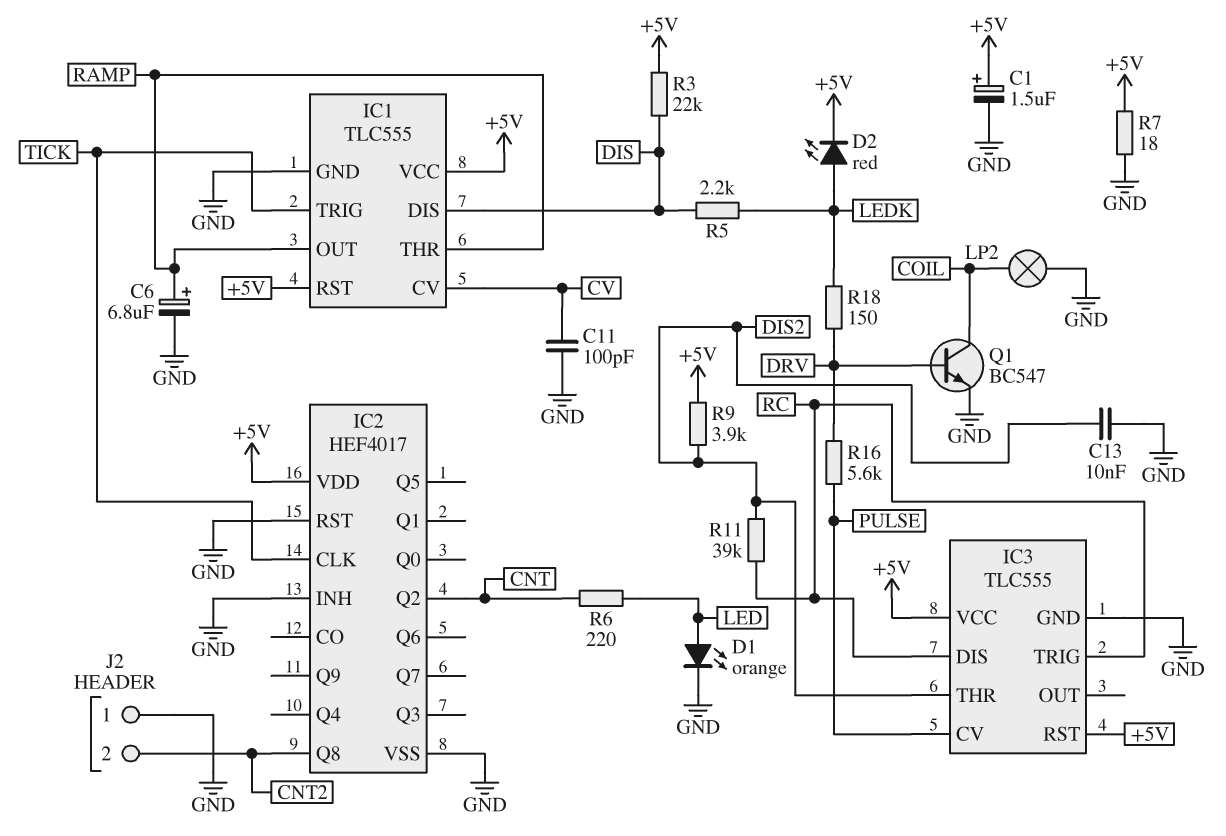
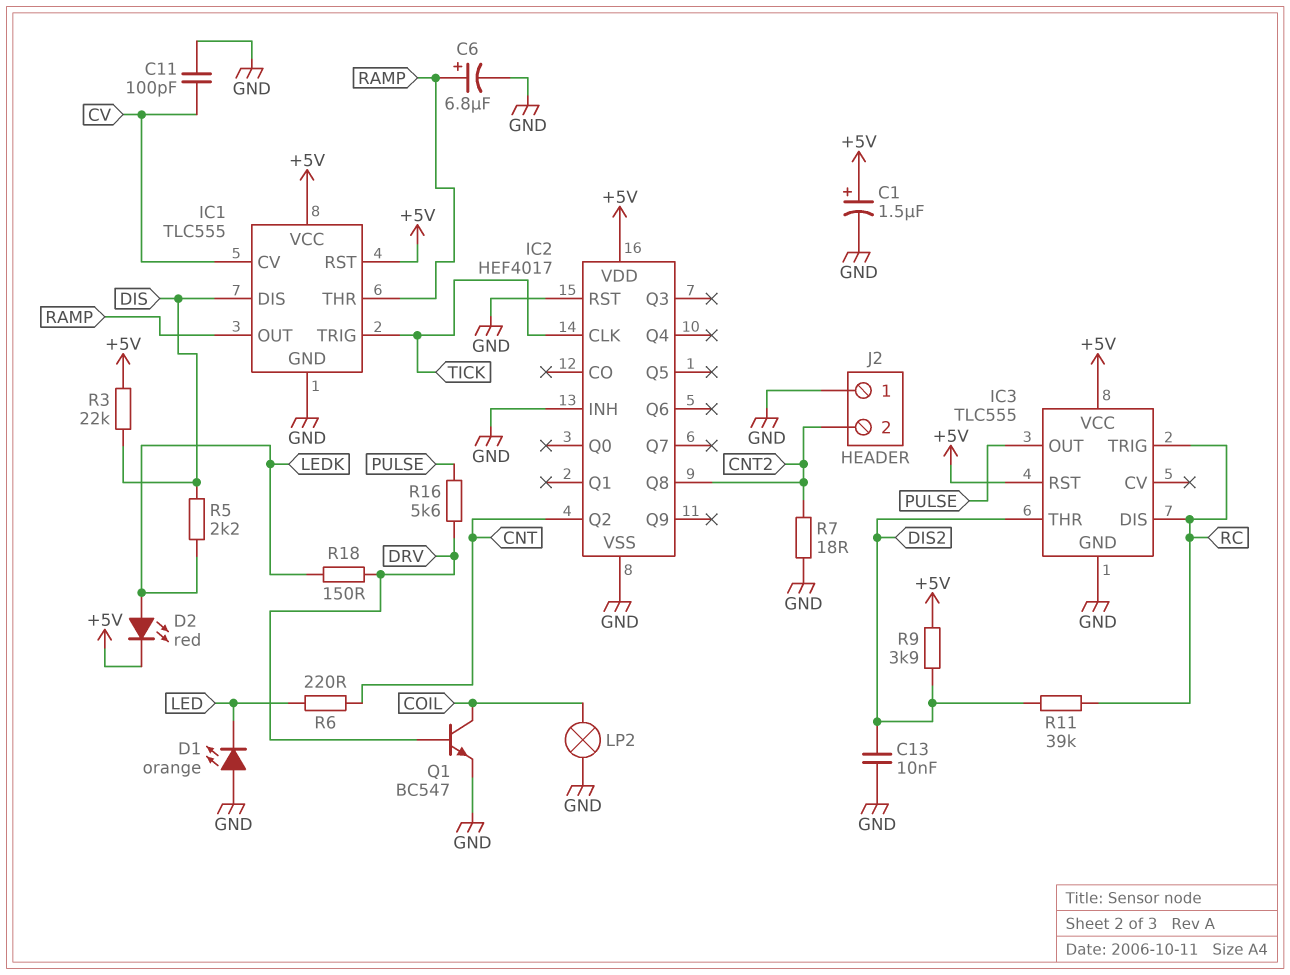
D1: LED orange (A LED, K GND) -> LED orange (A GND, K LED)
IC3 pin CV: PULSE -> none
IC3 pin OUT: none -> PULSE
R7: 18 (+5V, GND) -> 18 (CNT2, GND)

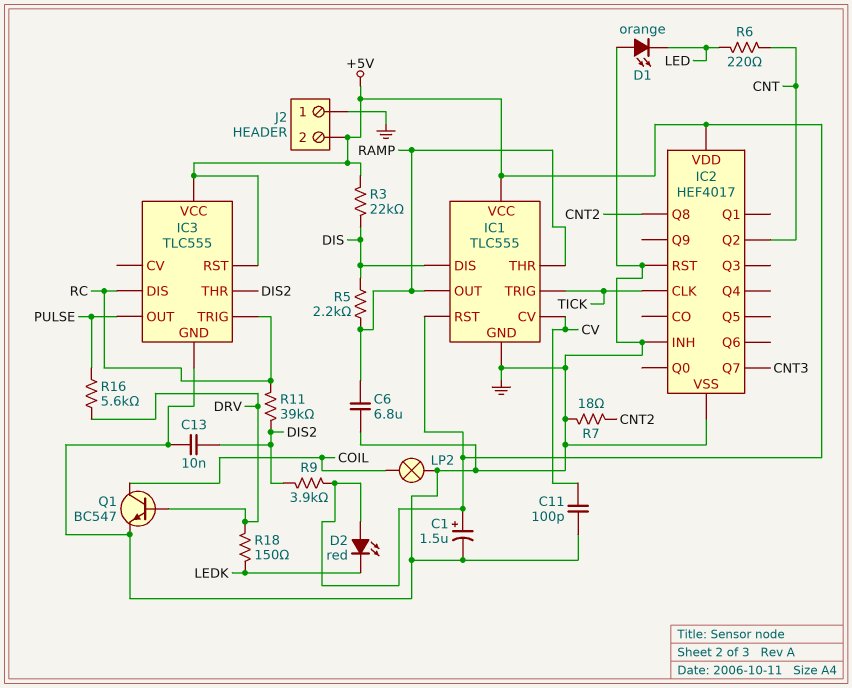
C6: 6.8uF (plus RAMP, minus GND) -> 6.8uF (GND, RAMP)
D2: LED red (A LEDK, K +5V) -> LED red (A +5V, K LEDK)
IC2 pin Q7: none -> CNT3
J2 pin 2: CNT2 -> +5V
R5: 2.2k (DIS, LEDK) -> 2.2k (DIS, RAMP)

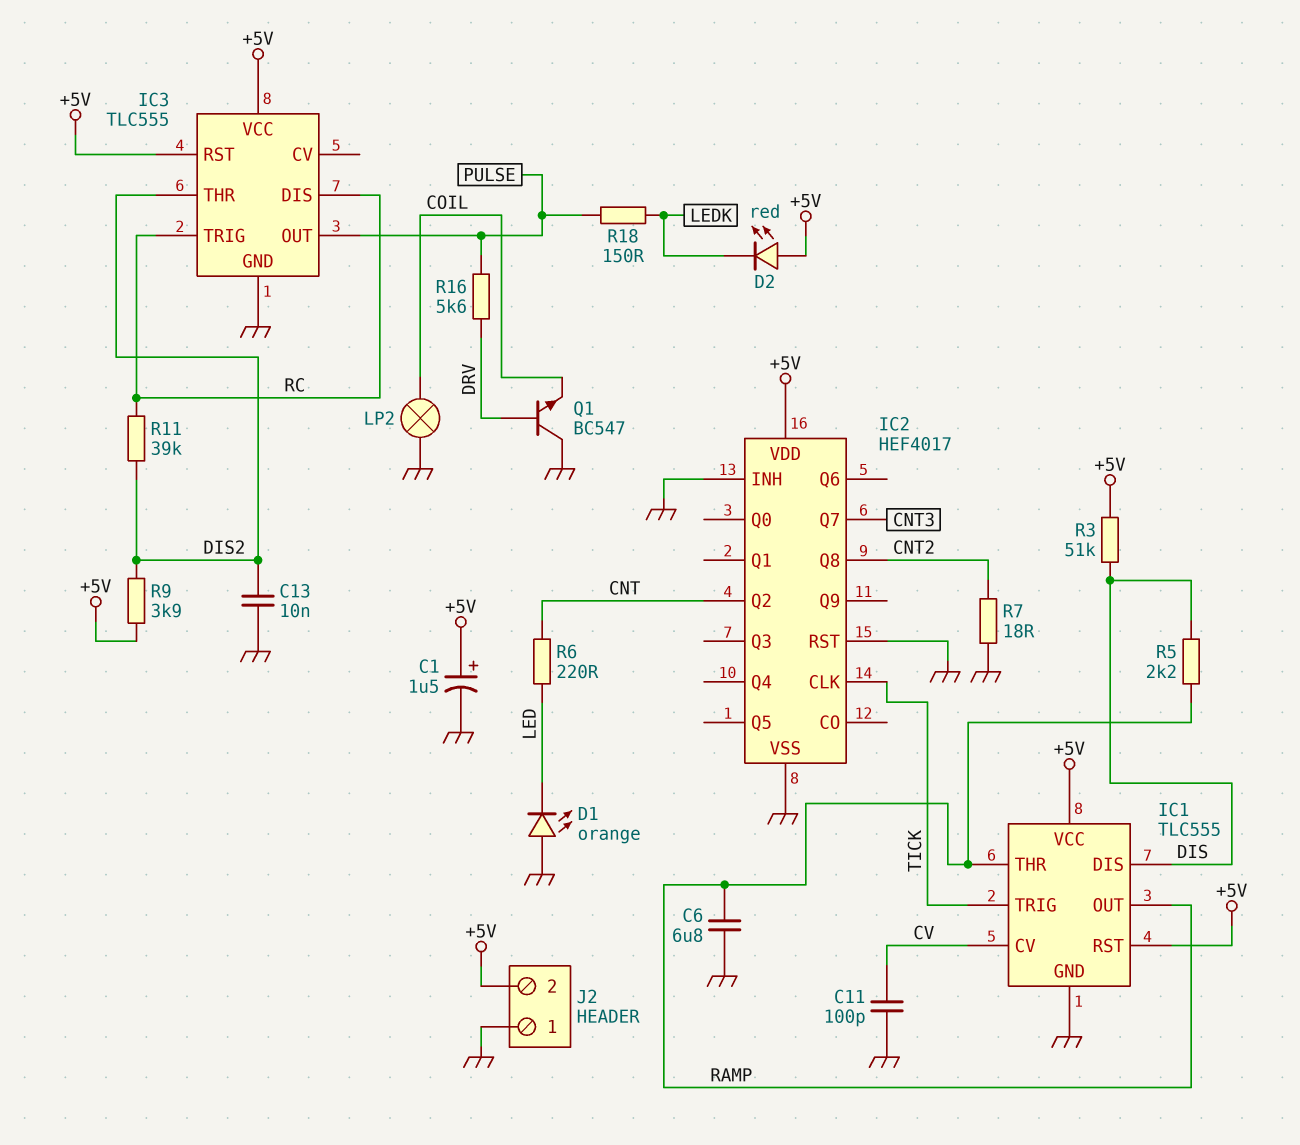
Q1: NPN BC547 (B DRV, C COIL, E GND) -> NPN BC547 (B DRV, C GND, E COIL)
R3: 22k (+5V, DIS) -> 51k (+5V, DIS)
R18: 150 (DRV, LEDK) -> 150 (LEDK, PULSE)

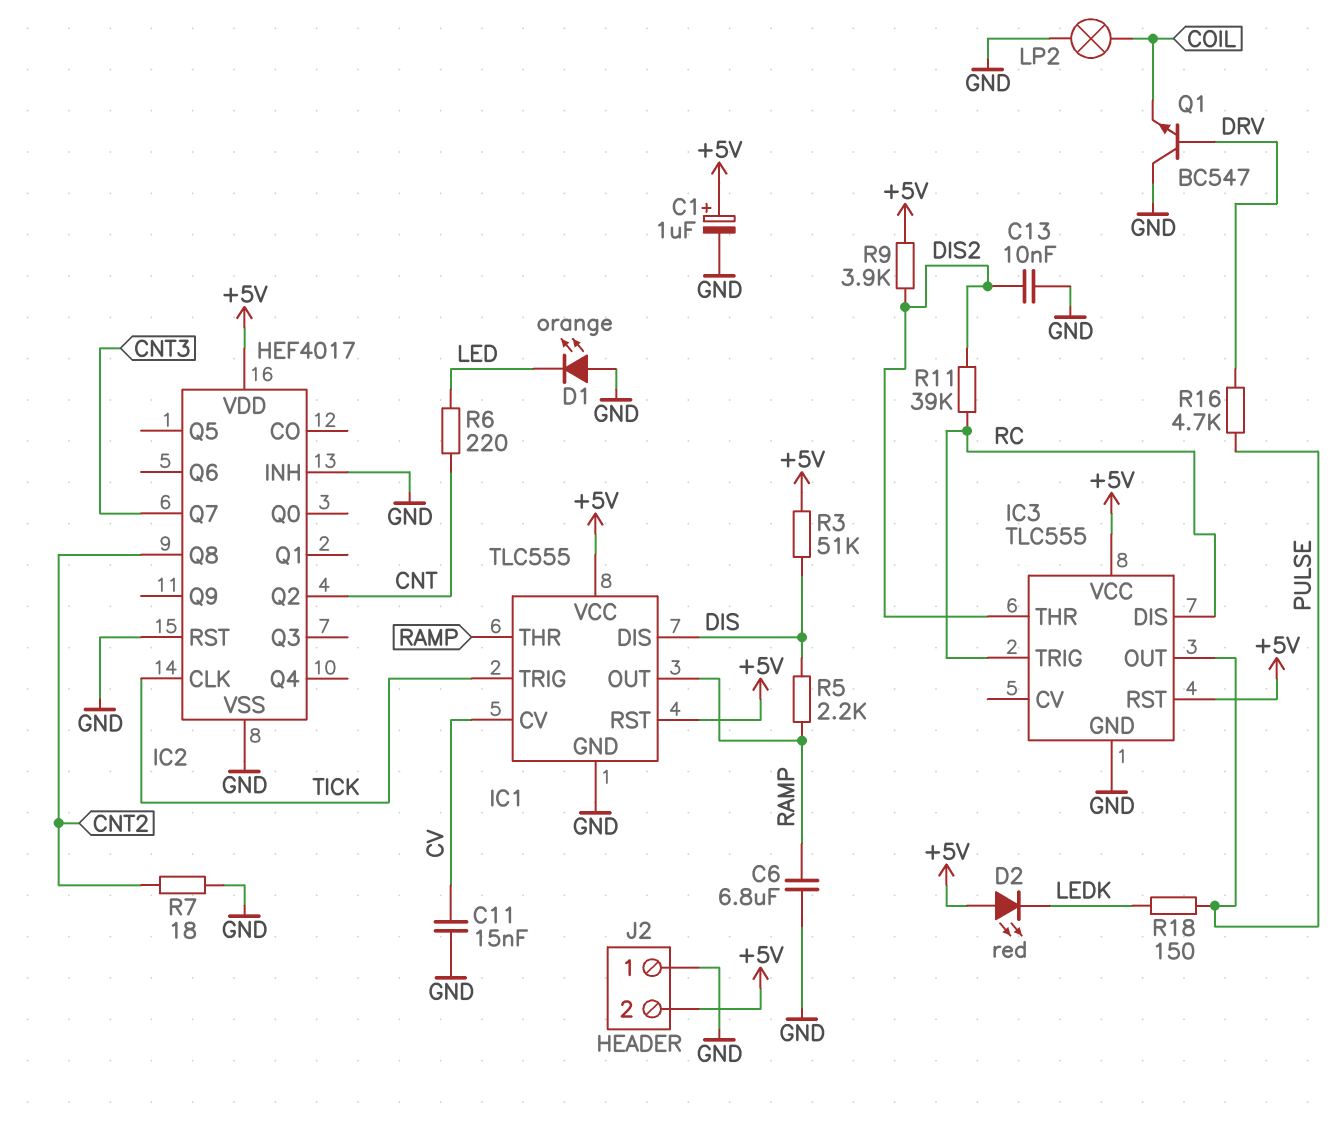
C1: 1.5uF (plus +5V, minus GND) -> 1uF (plus +5V, minus GND)
C11: 100pF (CV, GND) -> 15nF (CV, GND)
R16: 5.6k (DRV, PULSE) -> 4.7k (DRV, PULSE)

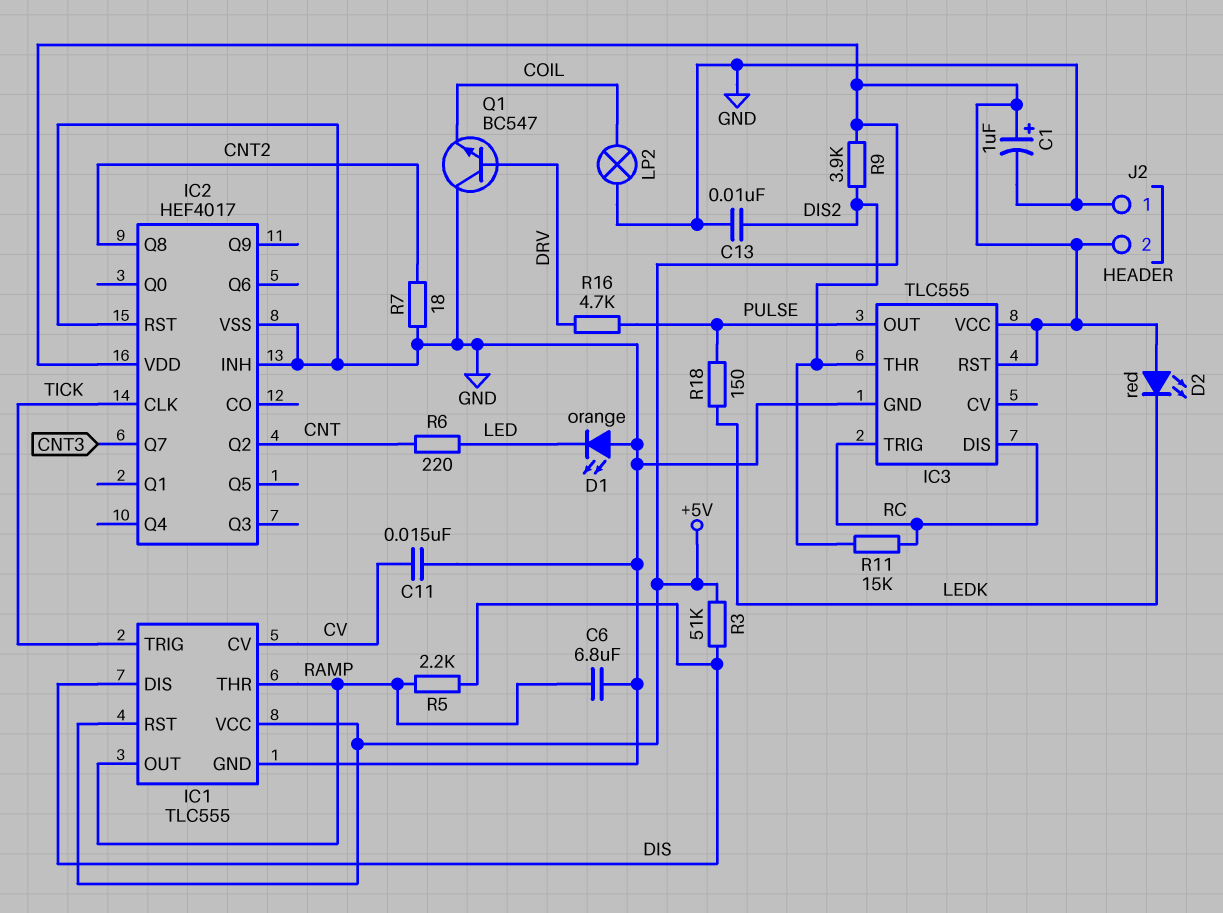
R11: 39k (DIS2, RC) -> 15k (DIS2, RC)

